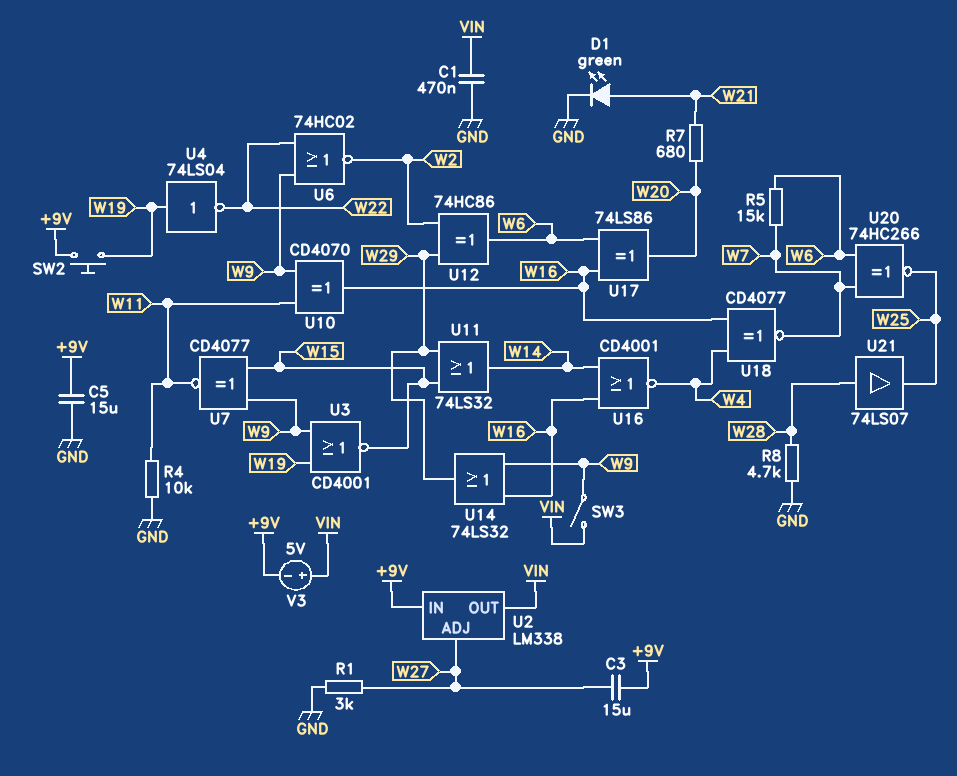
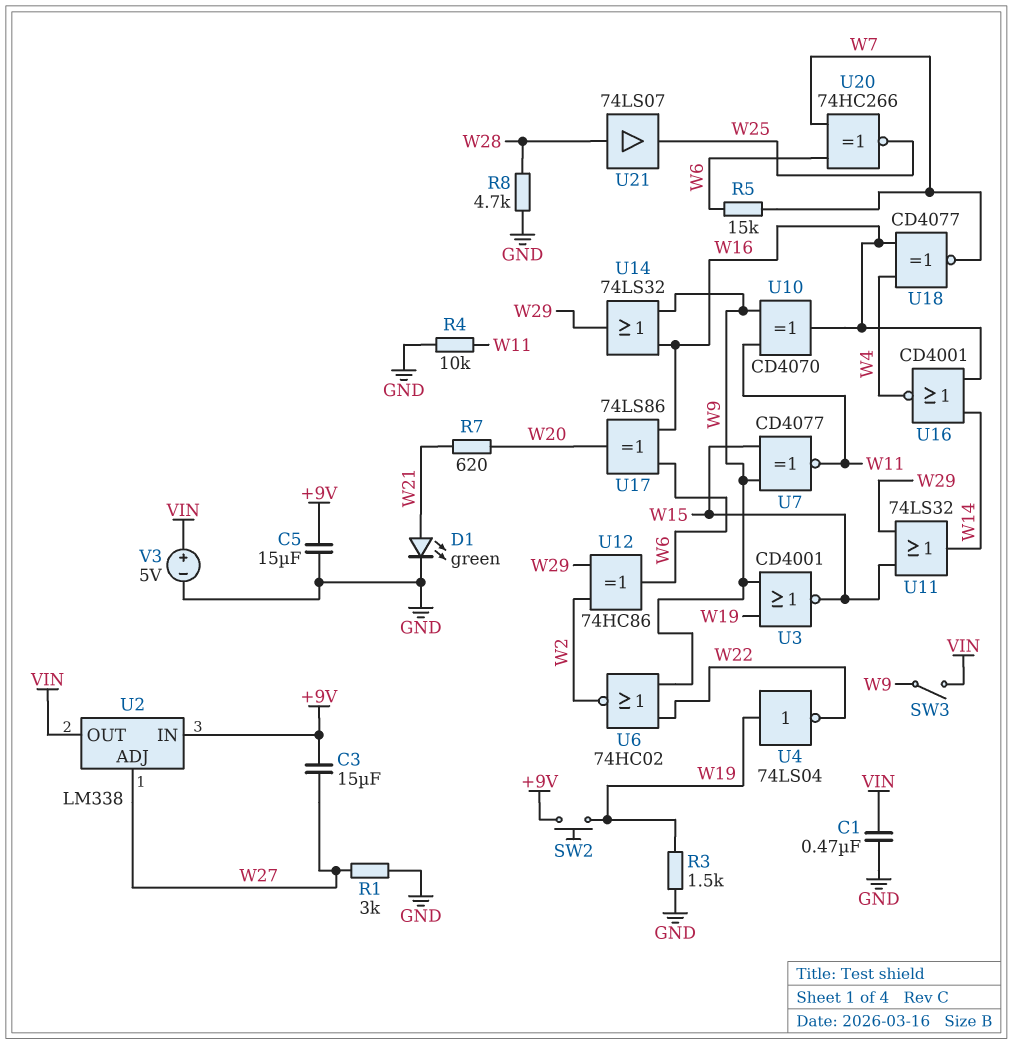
R3: none -> 1.5k (GND, W19)
R7: 680 (W20, W21) -> 620 (W20, W21)
V3: 5V (plus VIN, minus +9V) -> 5V (plus VIN, minus GND)

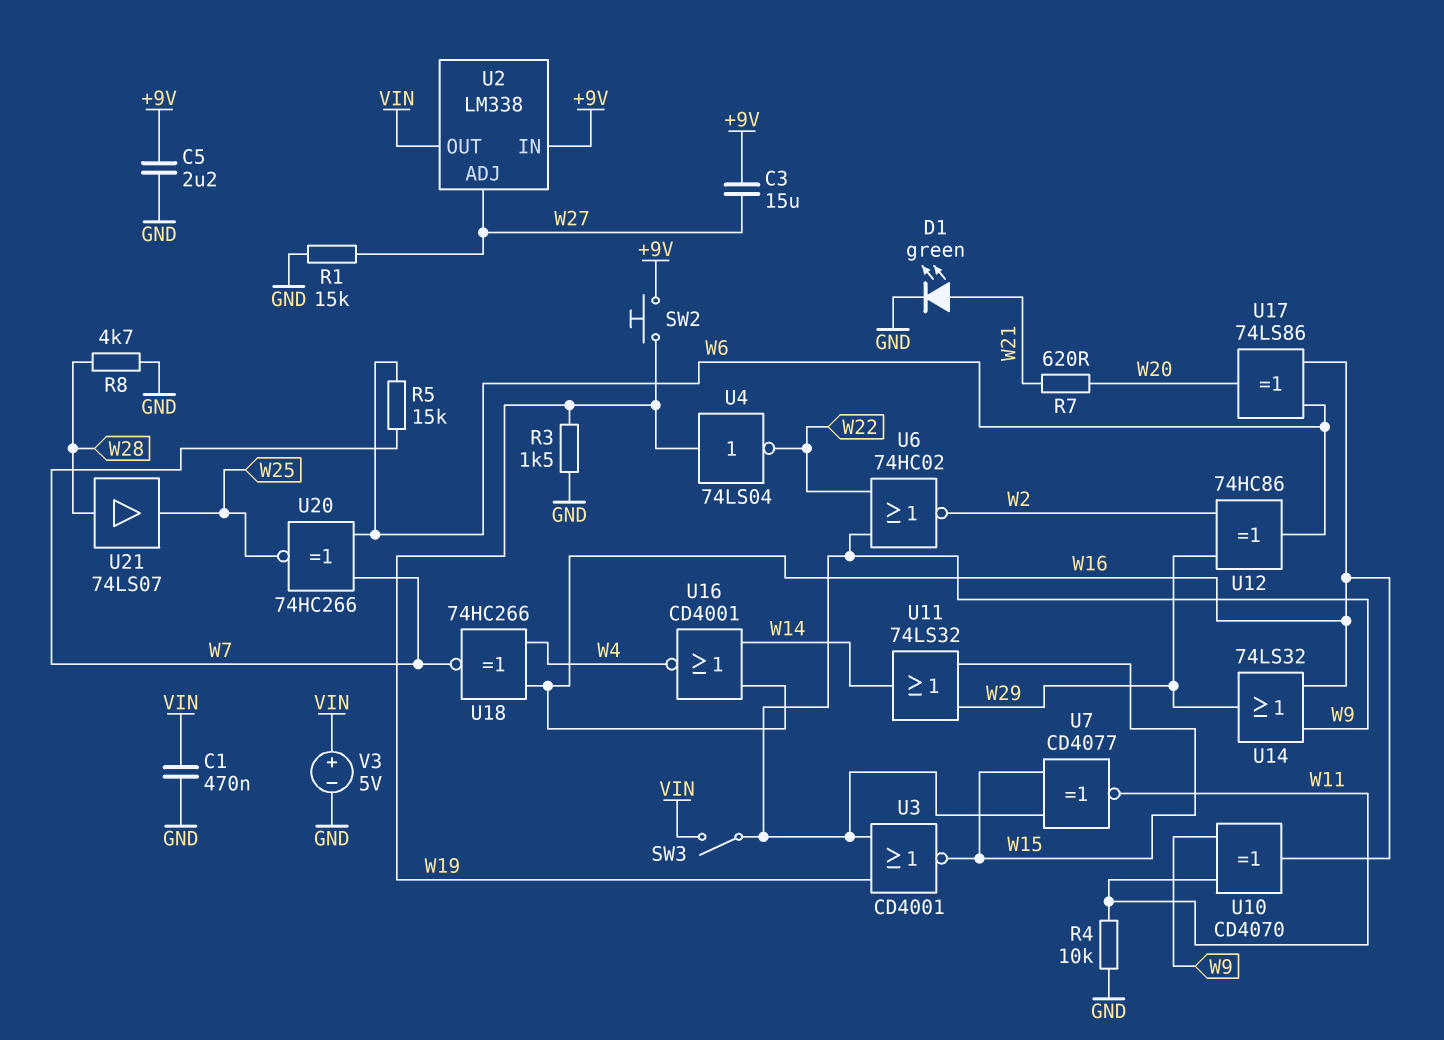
C5: 15uF (+9V, GND) -> 2.2uF (+9V, GND)
R1: 3k (GND, W27) -> 15k (GND, W27)
U18: XNOR CD4077 (in W4, in W16, out W7) -> XNOR 74HC266 (in W4, in W16, out W7)

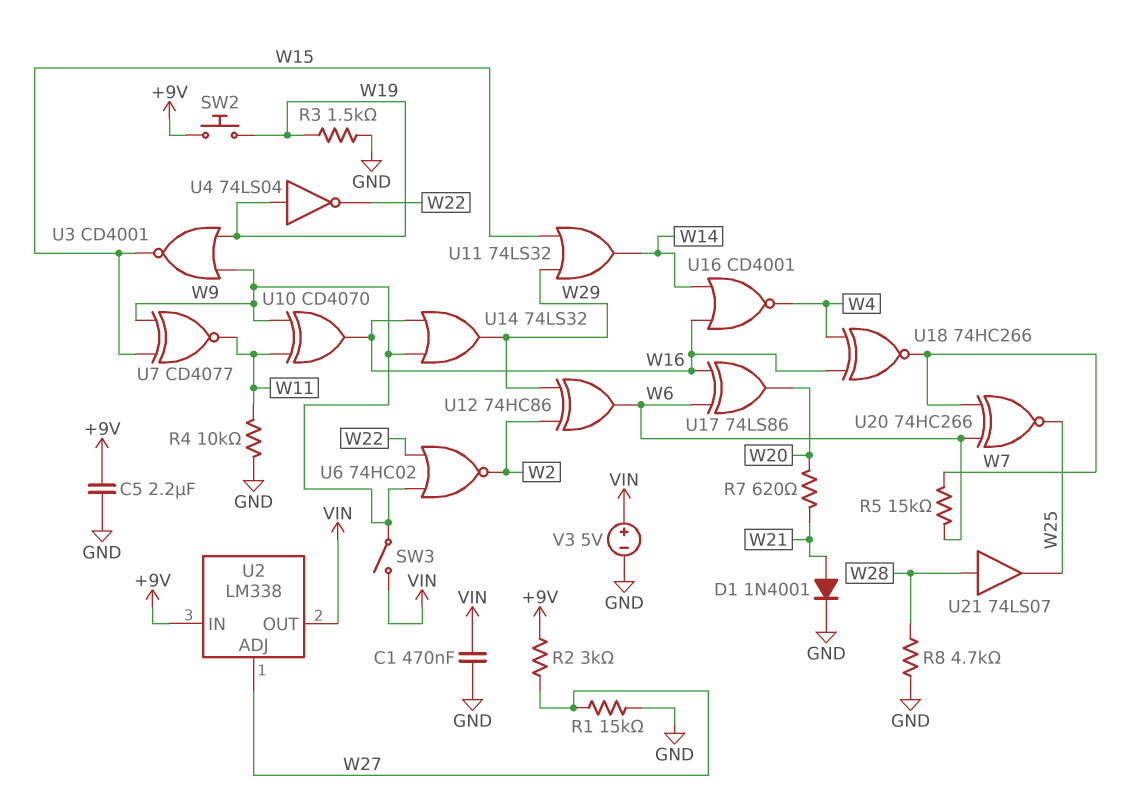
C3: 15uF (+9V, W27) -> none
D1: LED green (A W21, K GND) -> diode 1N4001 (A W21, K GND)
R2: none -> 3k (+9V, W27)

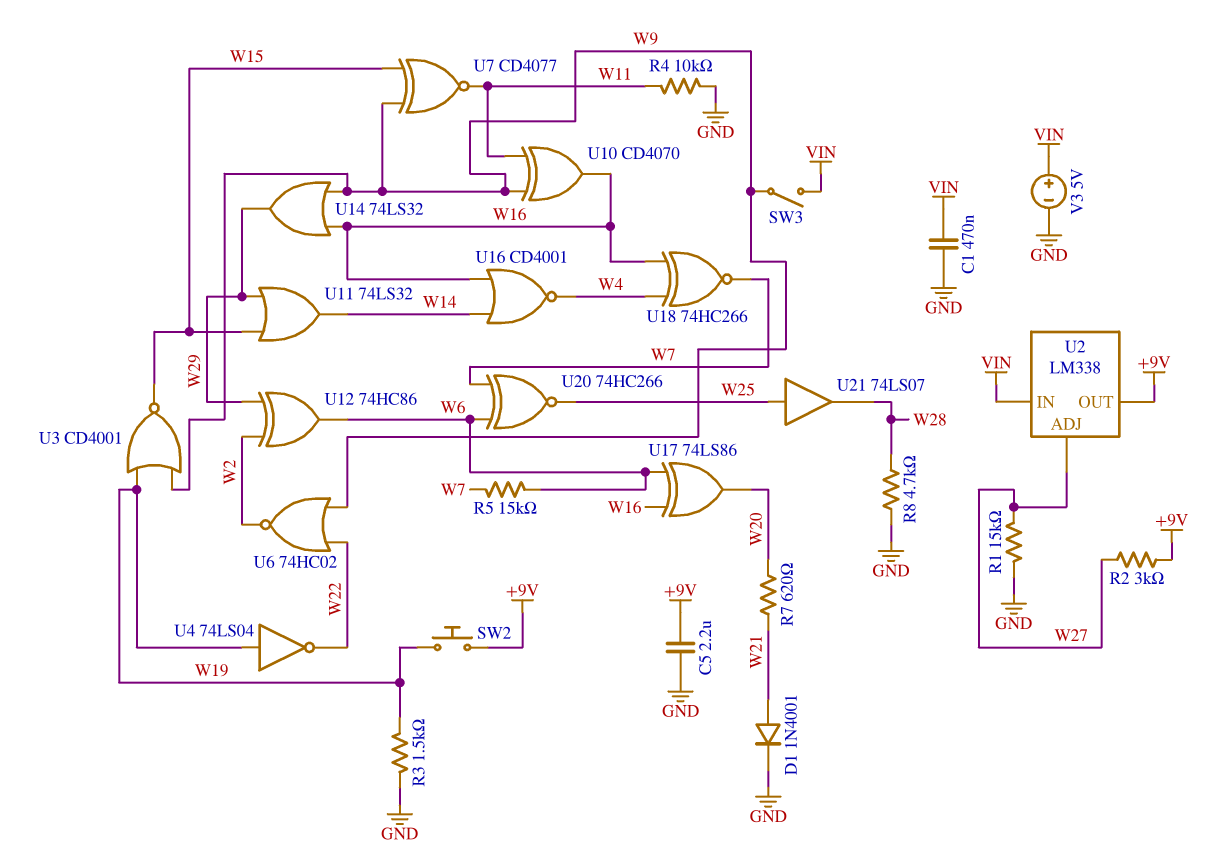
U2 pin IN: +9V -> VIN
U2 pin OUT: VIN -> +9V
U21: buffer 74LS07 (in W28, out W25) -> buffer 74LS07 (in W25, out W28)

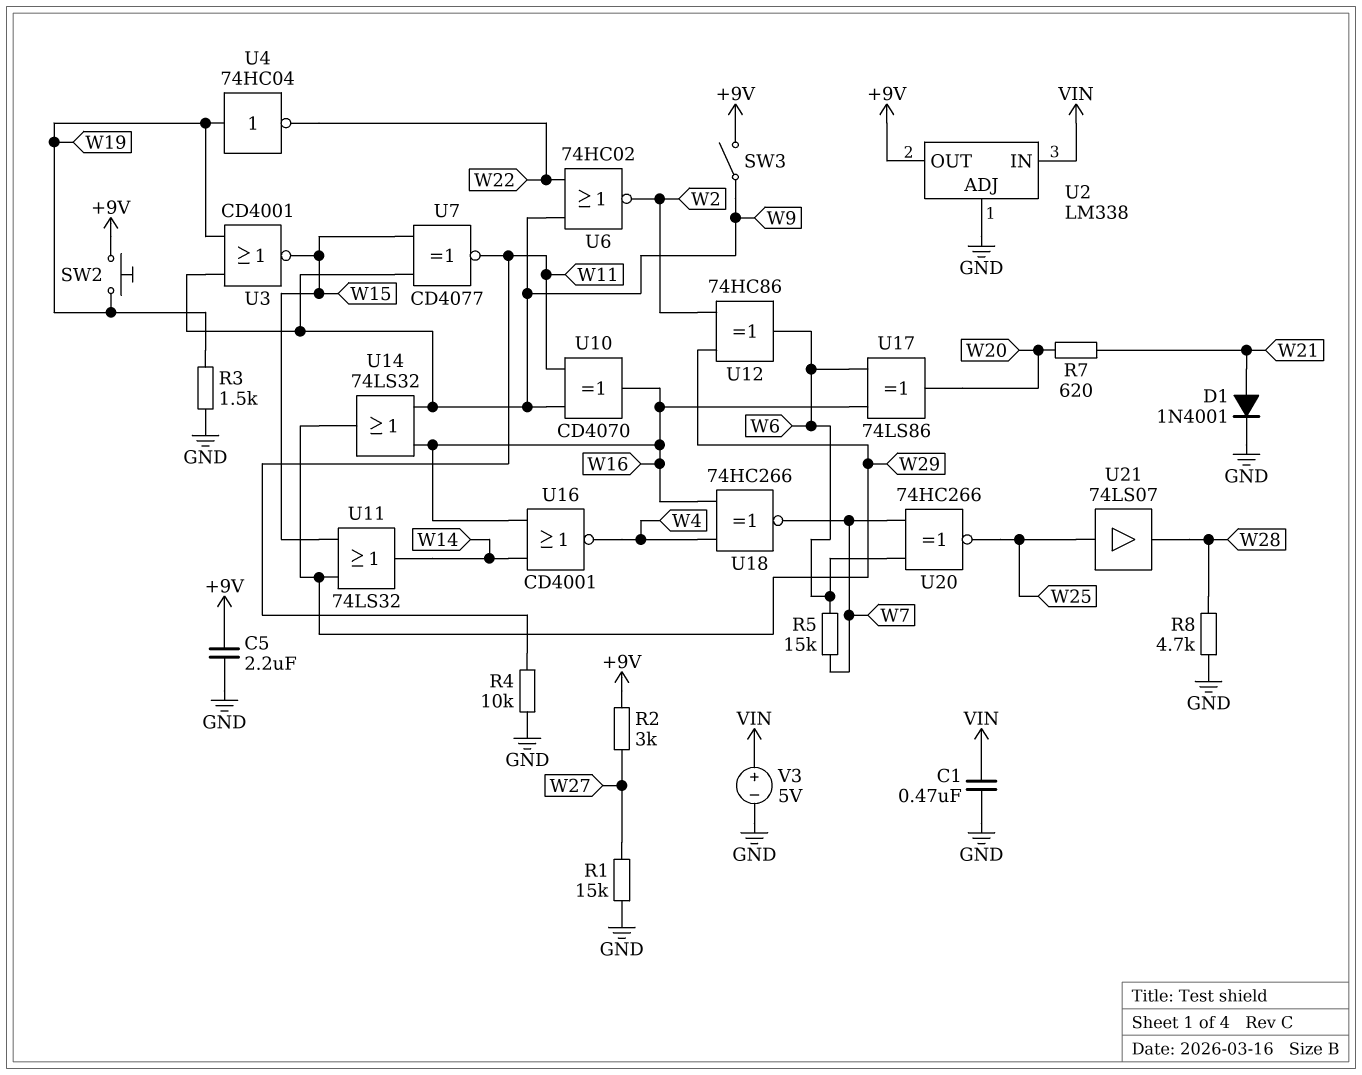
SW3: switch (VIN, W9) -> switch (+9V, W9)
U2 pin ADJ: W27 -> GND
U4: NOT 74LS04 (in W19, out W22) -> NOT 74HC04 (in W19, out W22)

